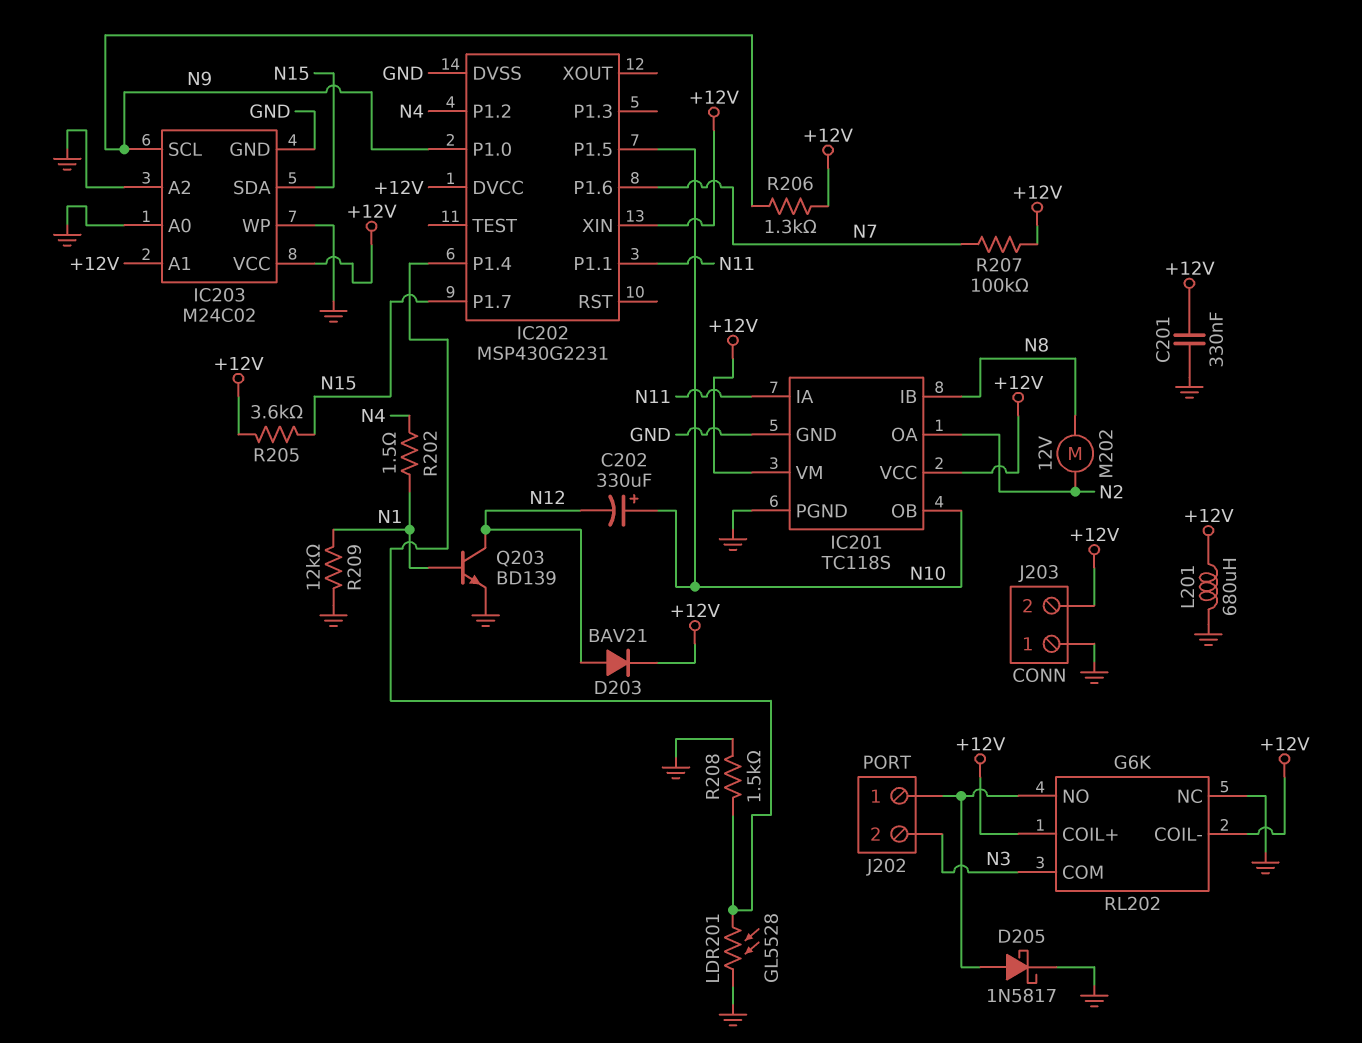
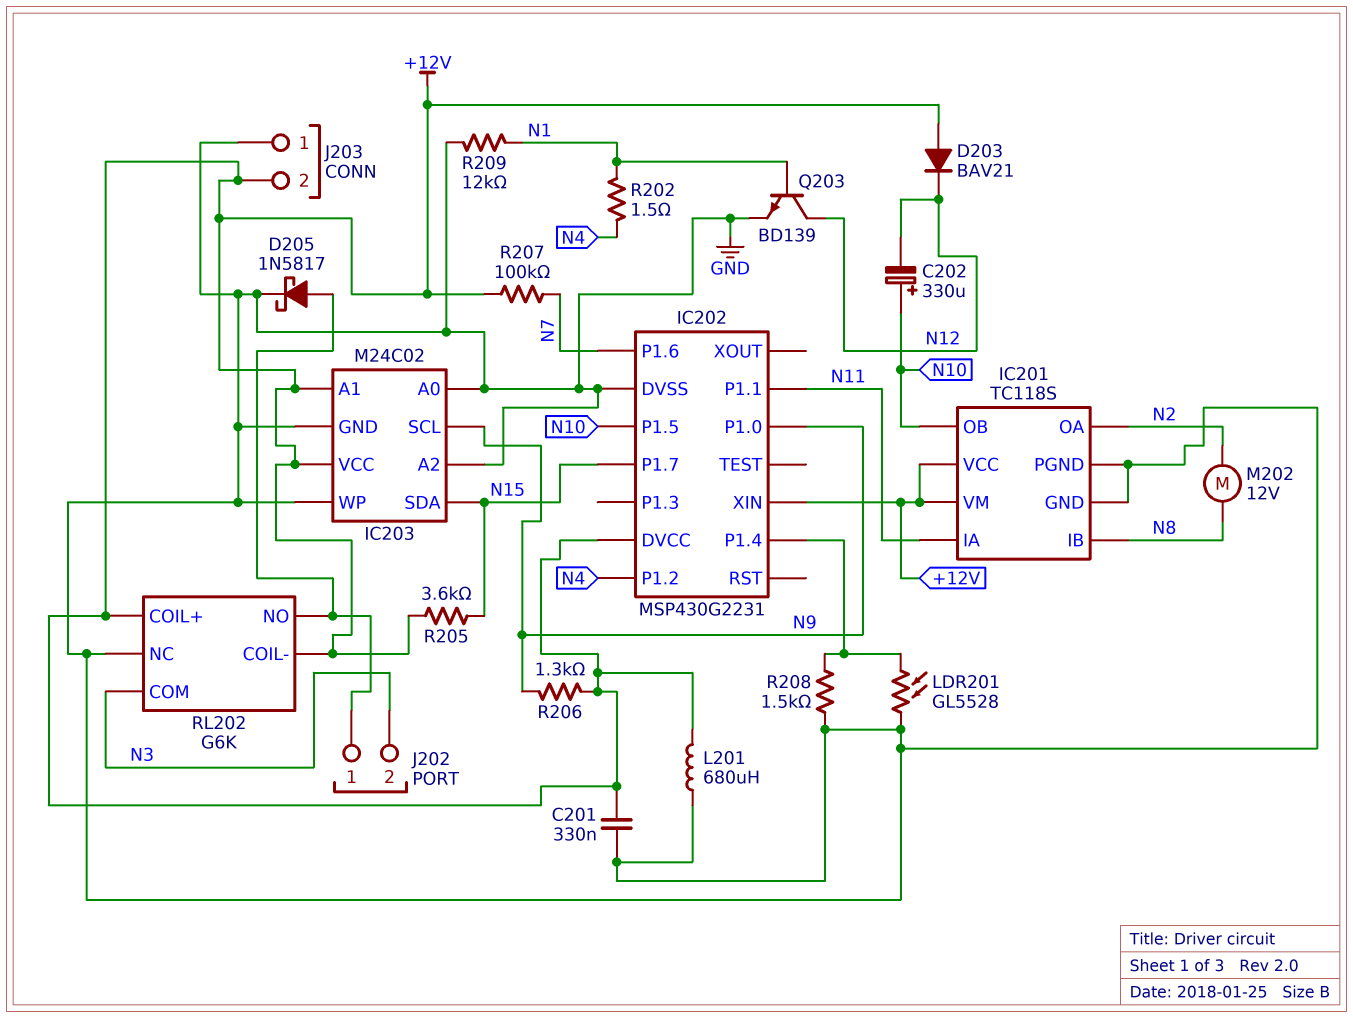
D203: diode BAV21 (A N12, K +12V) -> diode BAV21 (A +12V, K N12)

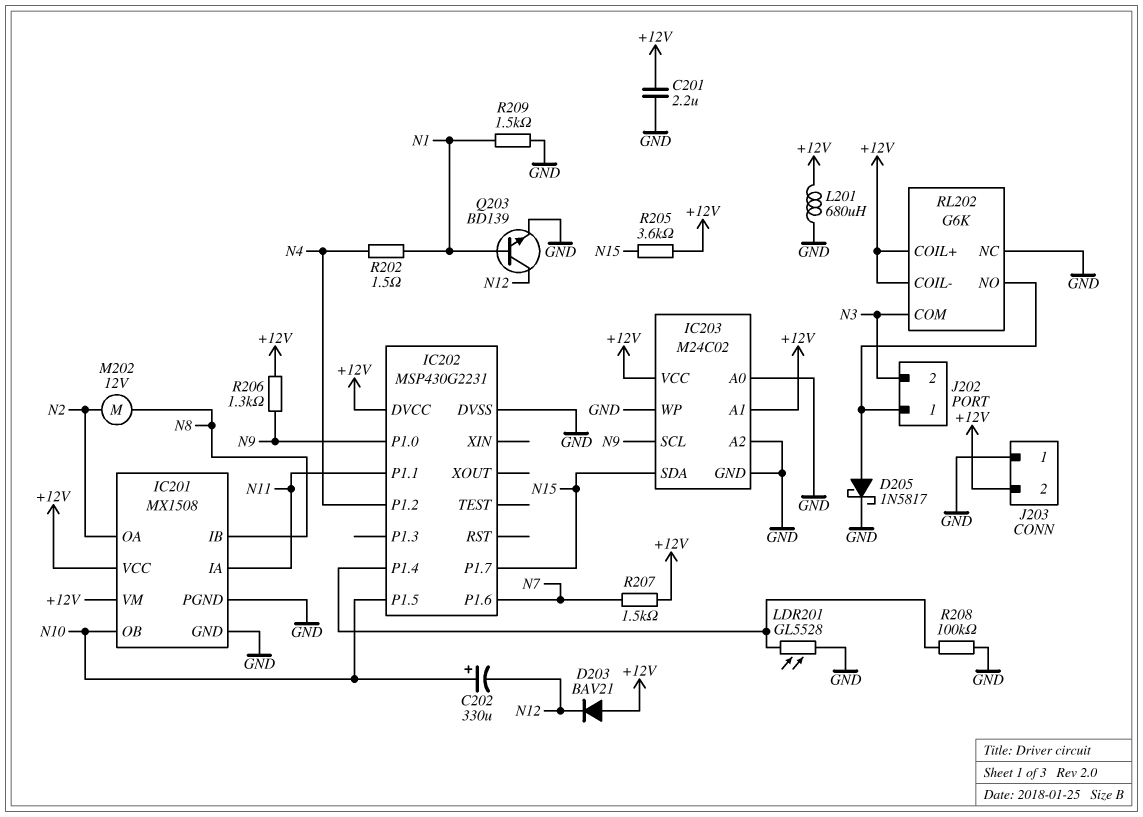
C201: 330nF (+12V, GND) -> 2.2uF (+12V, GND)
IC201: TC118S -> MX1508
IC202 pin XIN: +12V -> none
R207: 100k (+12V, N7) -> 1.5k (+12V, N7)
R208: 1.5k (GND, IC202/P1.4) -> 100k (GND, IC202/P1.4)
R209: 12k (GND, N1) -> 1.5k (GND, N1)

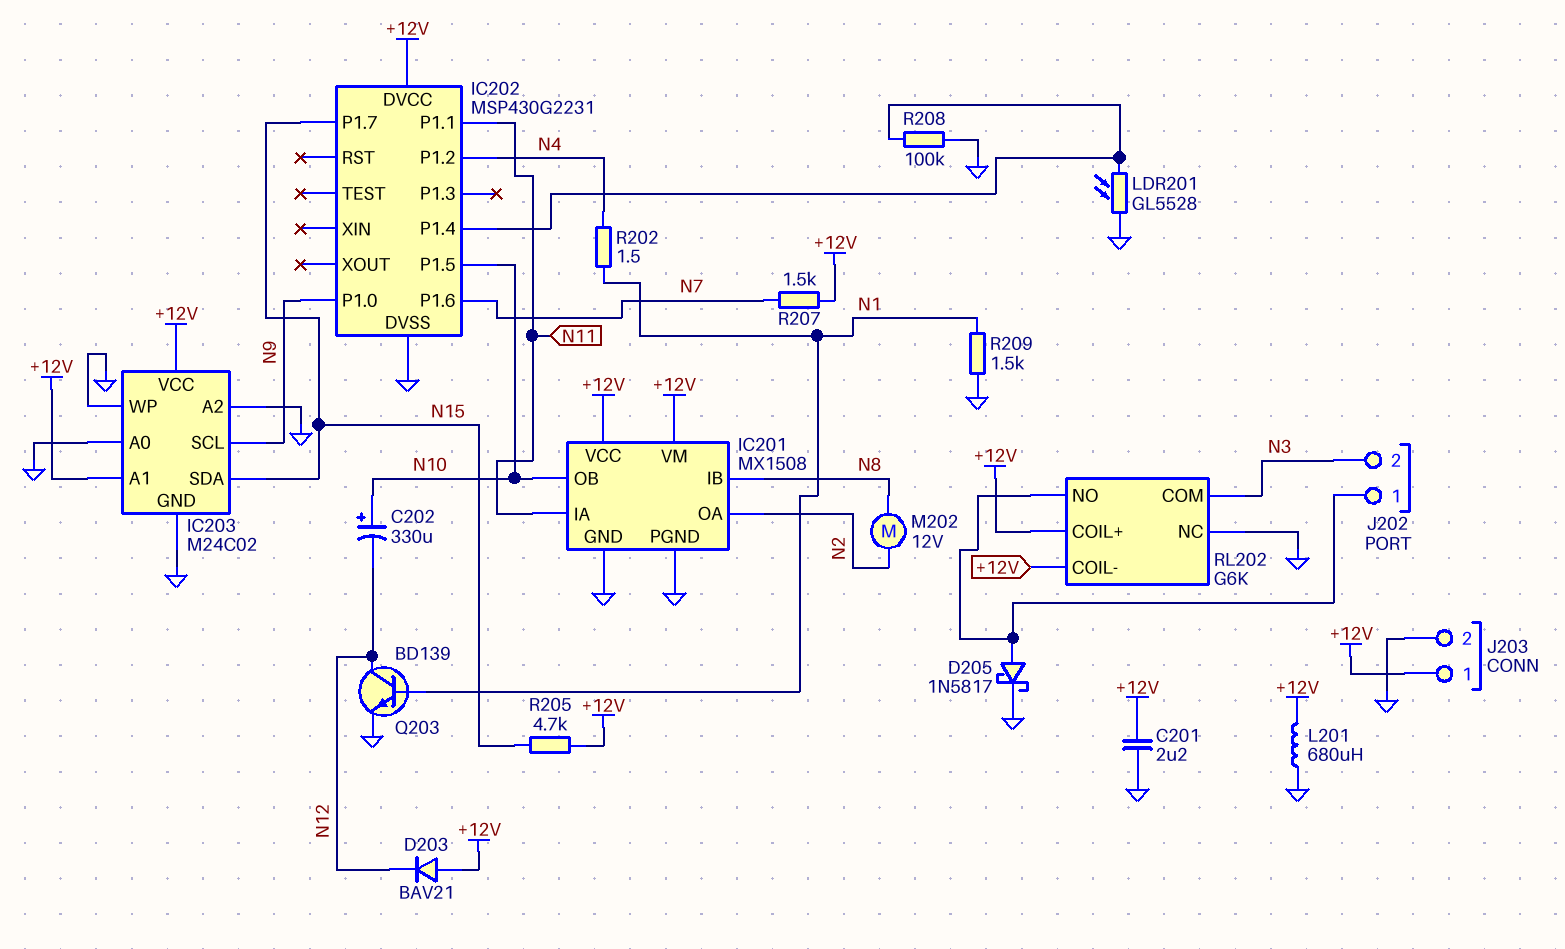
J203 pin 1: GND -> +12V
J203 pin 2: +12V -> GND
R205: 3.6k (+12V, N15) -> 4.7k (+12V, N15)
R206: 1.3k (+12V, N9) -> none

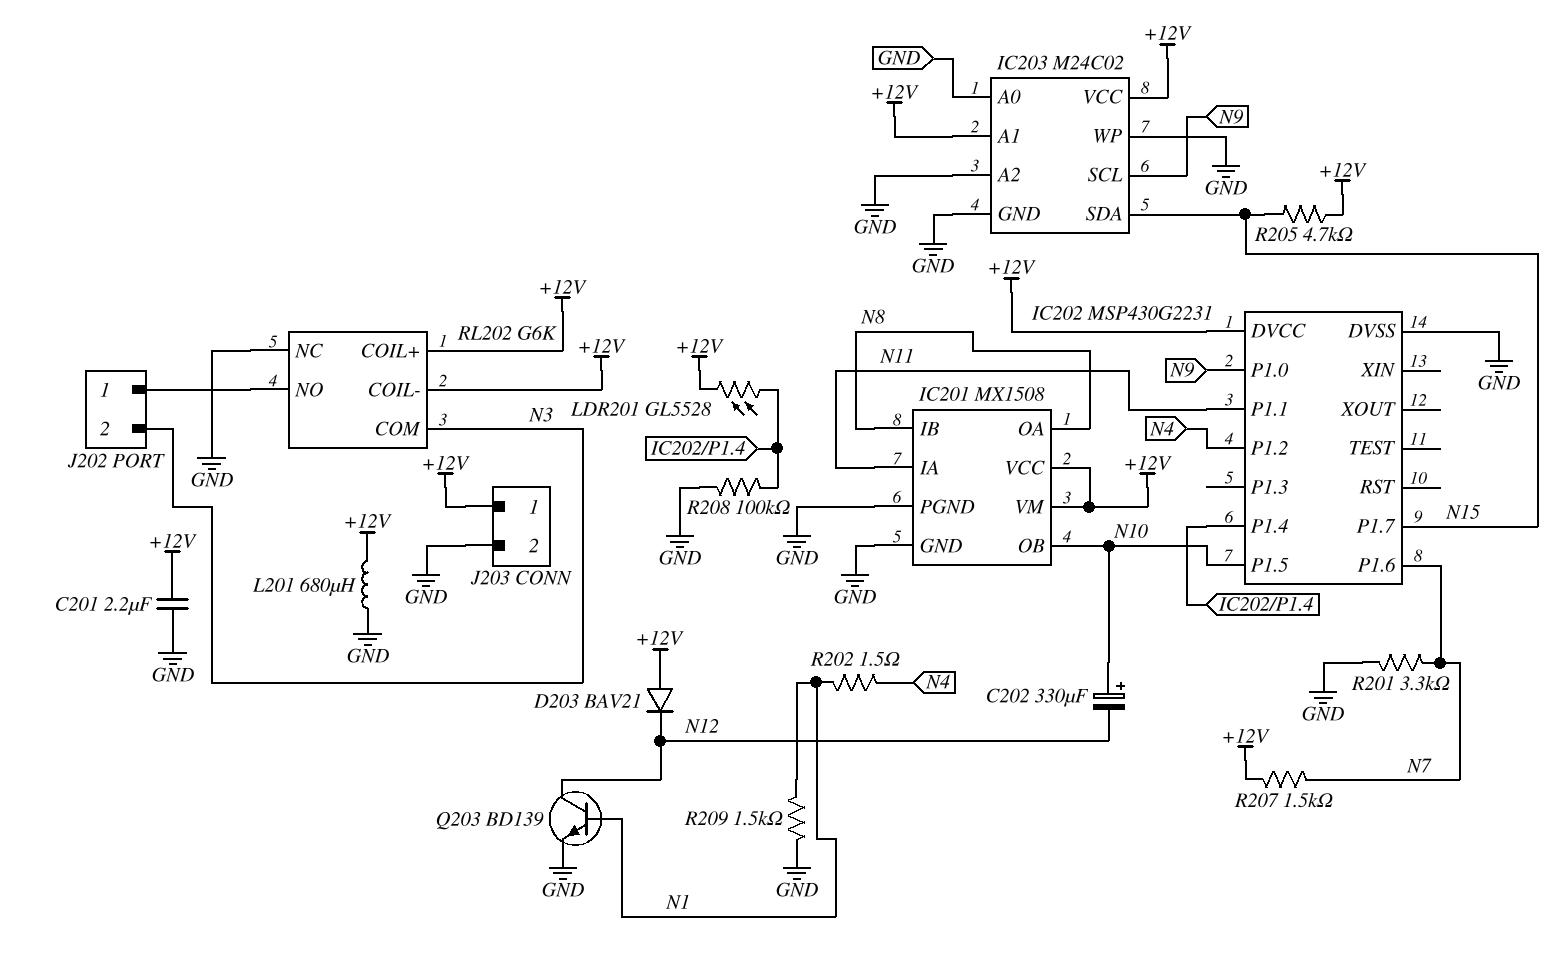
D205: schottky 1N5817 (A J202/1, K GND) -> none
IC201 pin OA: N2 -> N8
LDR201: GL5528 (GND, IC202/P1.4) -> GL5528 (+12V, IC202/P1.4)
M202: motor 12V (N2, N8) -> none
R201: none -> 3.3k (GND, N7)

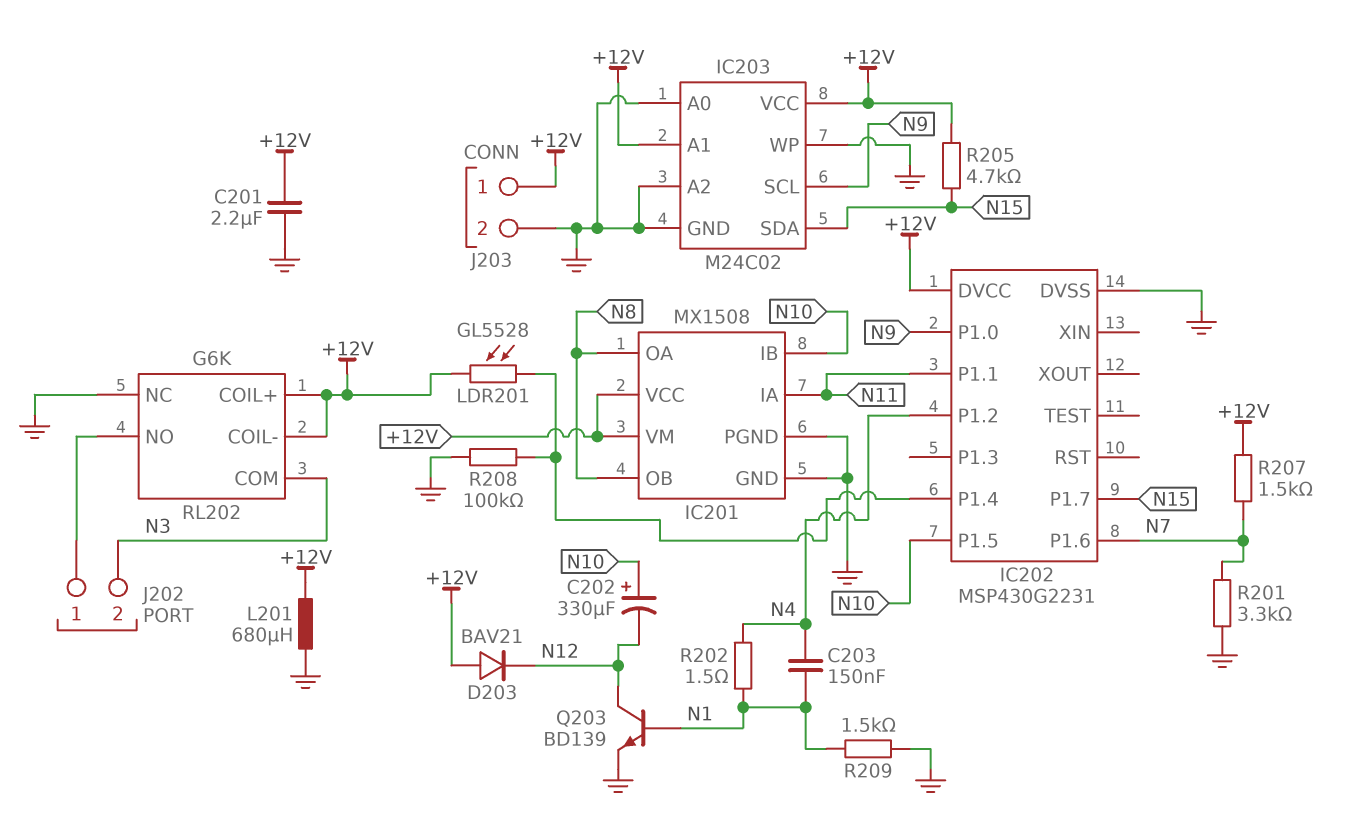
C203: none -> 150nF (N1, N4)
IC201 pin IB: N8 -> N10
IC201 pin OB: N10 -> N8

